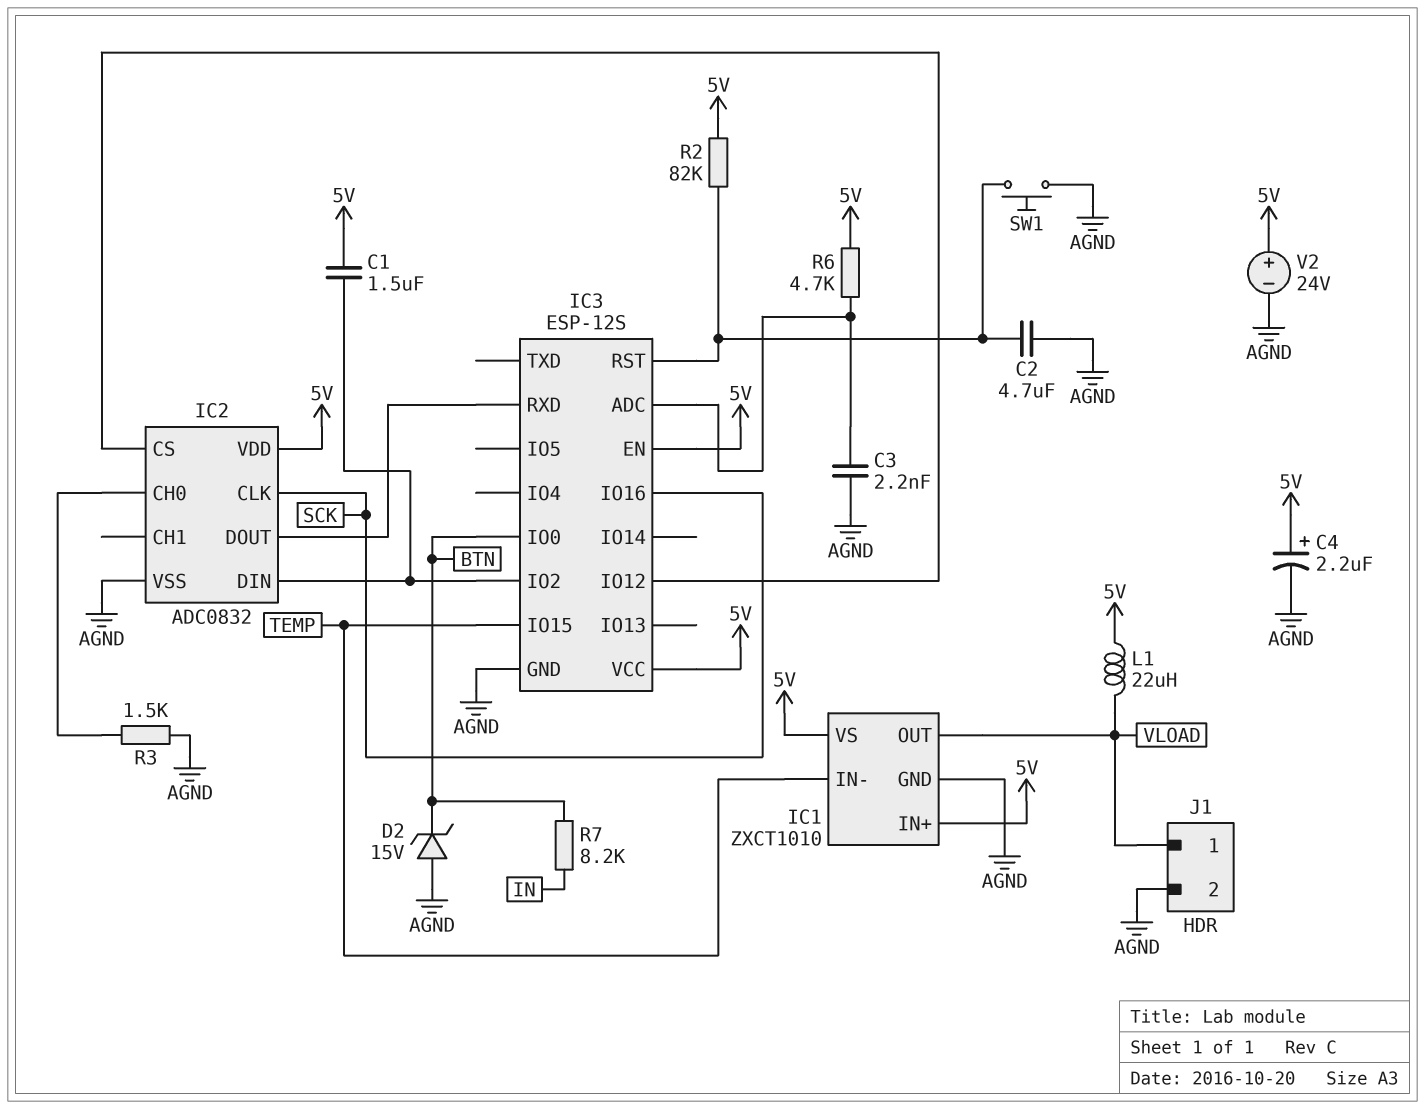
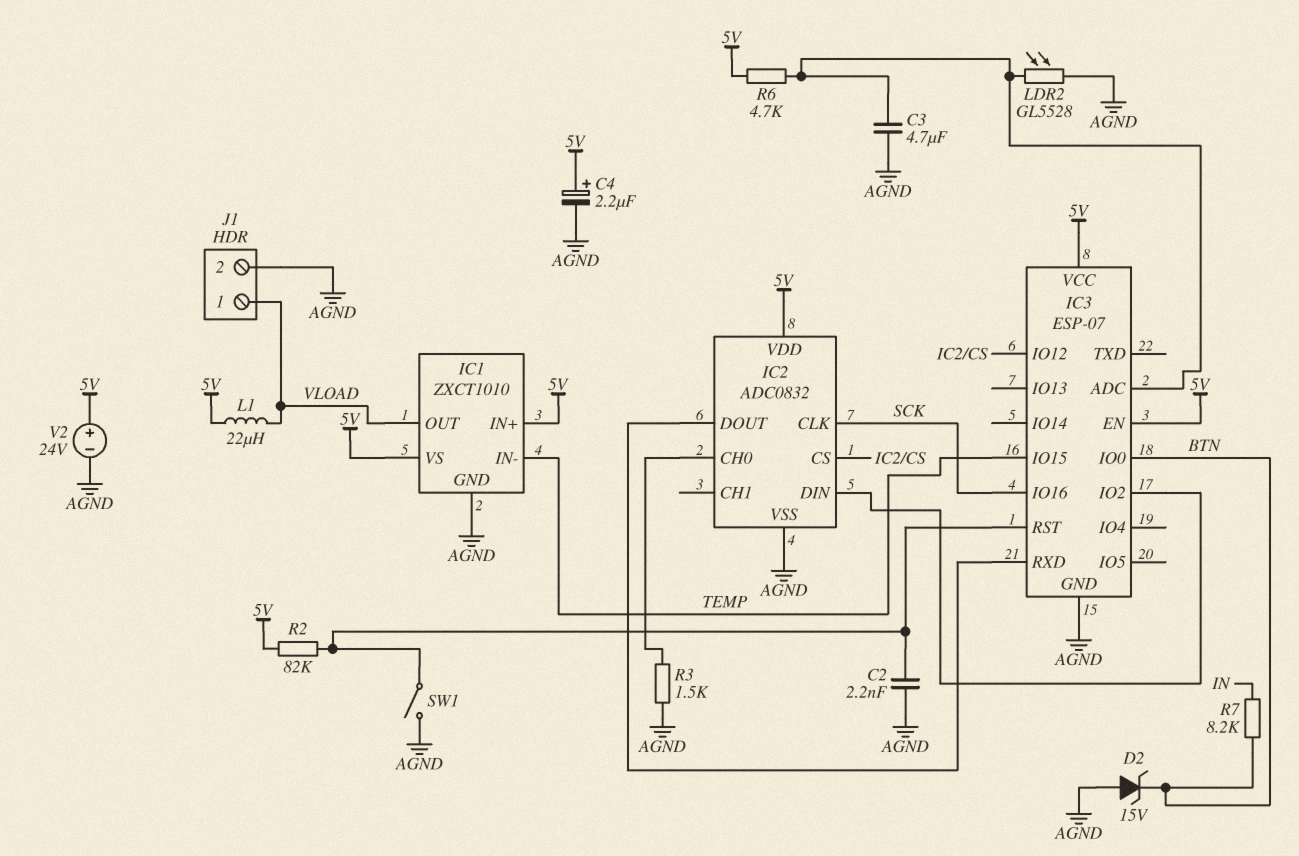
C1: 1.5uF (5V, IC2/DIN) -> none
C2: 4.7uF (AGND, IC3/RST) -> 2.2nF (AGND, IC3/RST)
C3: 2.2nF (AGND, IC3/ADC) -> 4.7uF (AGND, IC3/ADC)
IC3: ESP-12S -> ESP-07
LDR2: none -> GL5528 (AGND, IC3/ADC)
SW1: button (AGND, IC3/RST) -> switch (AGND, IC3/RST)

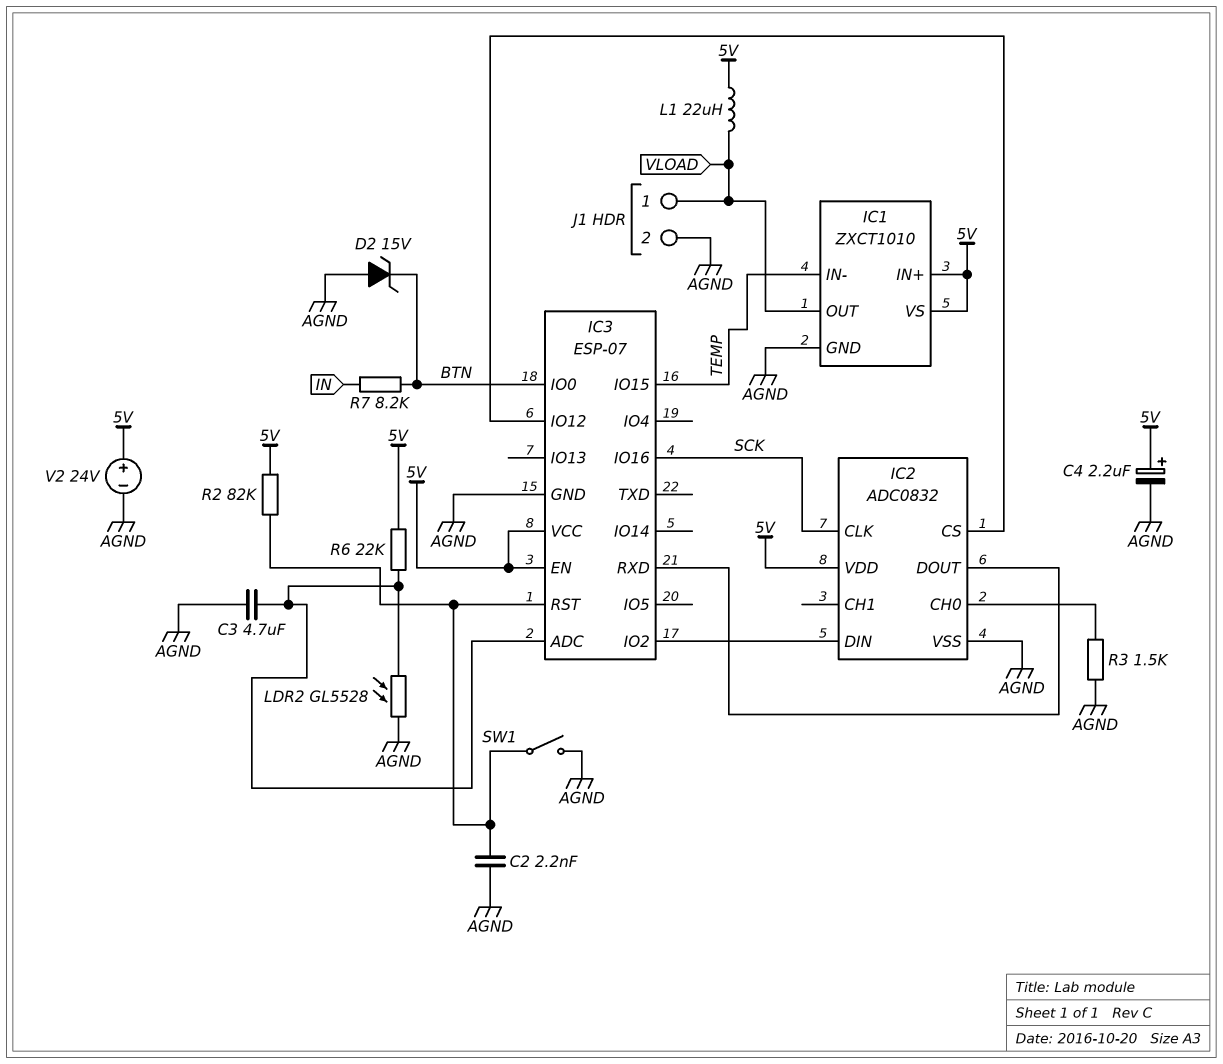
R6: 4.7k (5V, IC3/ADC) -> 22k (5V, IC3/ADC)

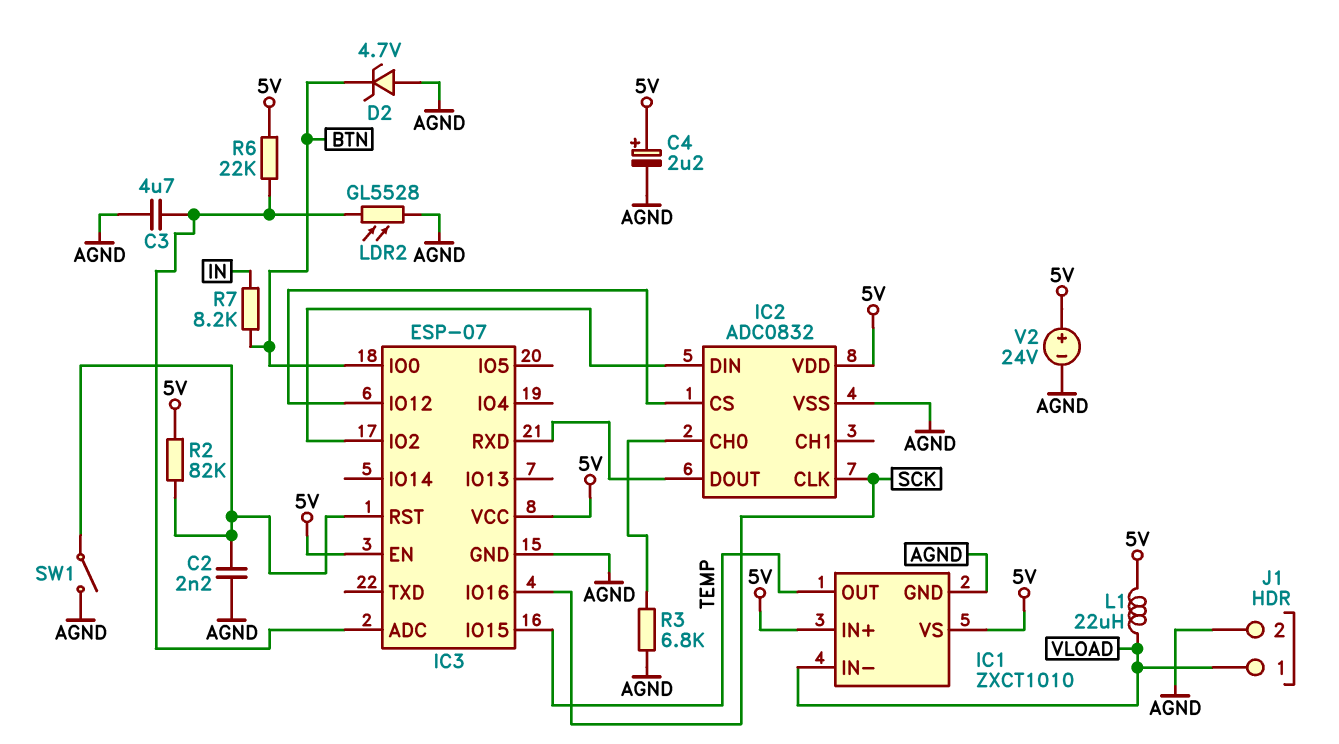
D2: zener 15V (A AGND, K BTN) -> zener 4.7V (A AGND, K BTN)
IC1 pin IN-: TEMP -> VLOAD
IC1 pin OUT: VLOAD -> TEMP
R3: 1.5k (AGND, IC2/CH0) -> 6.8k (AGND, IC2/CH0)

